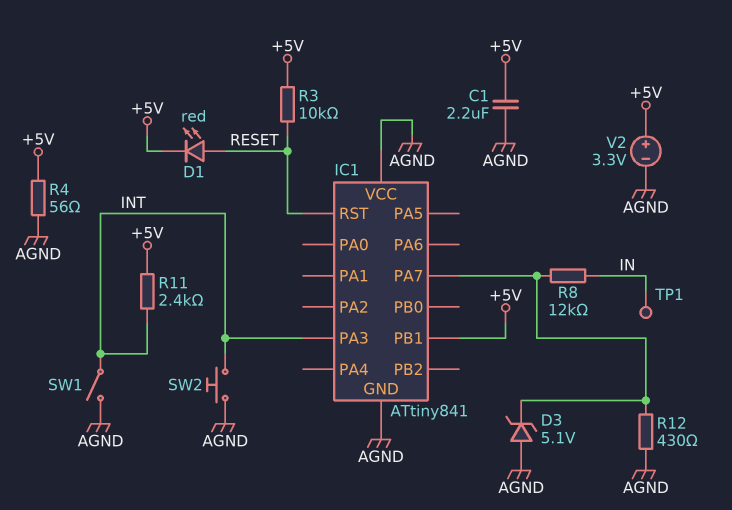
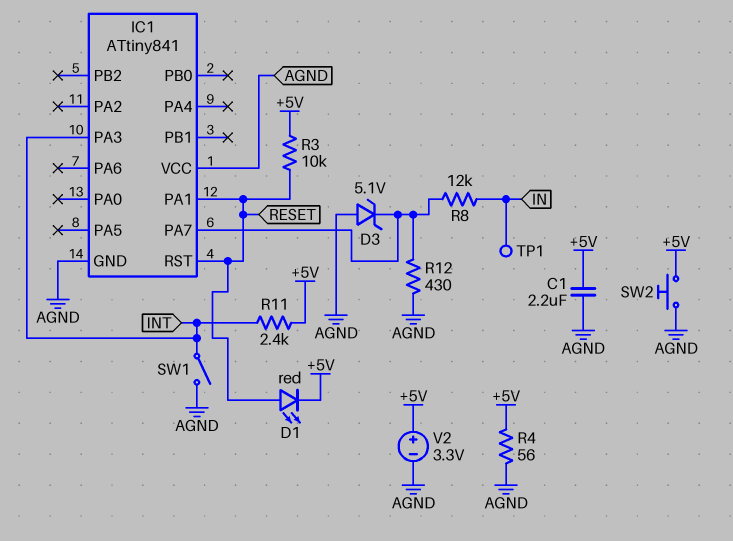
IC1 pin PA1: none -> RESET
IC1 pin PB1: +5V -> none
SW2: button (AGND, INT) -> button (+5V, AGND)

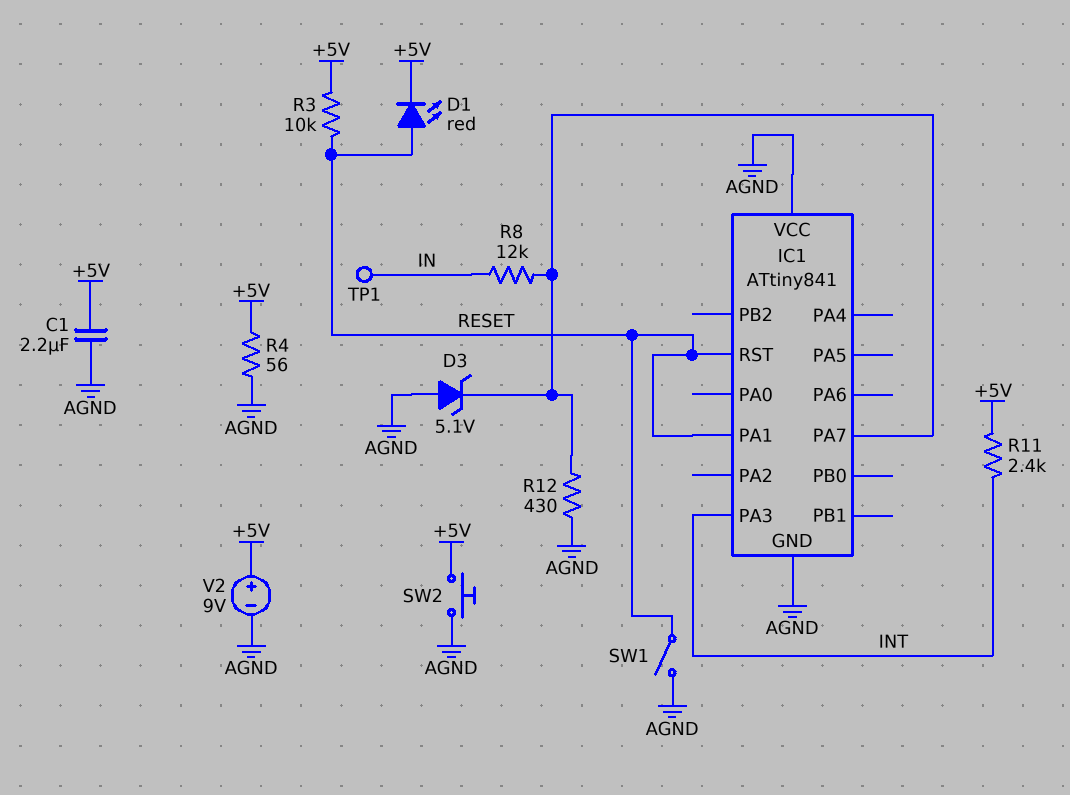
SW1: switch (AGND, INT) -> switch (AGND, RESET)
V2: 3.3V (plus +5V, minus AGND) -> 9V (plus +5V, minus AGND)

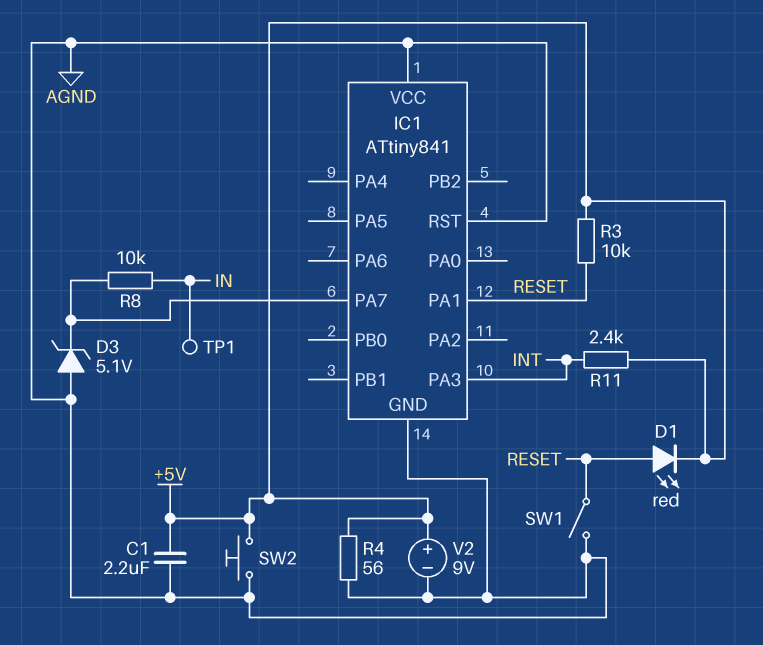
IC1 pin RST: RESET -> AGND
R8: 12k (IC1/PA7, IN) -> 10k (IC1/PA7, IN)
R12: 430 (AGND, IC1/PA7) -> none

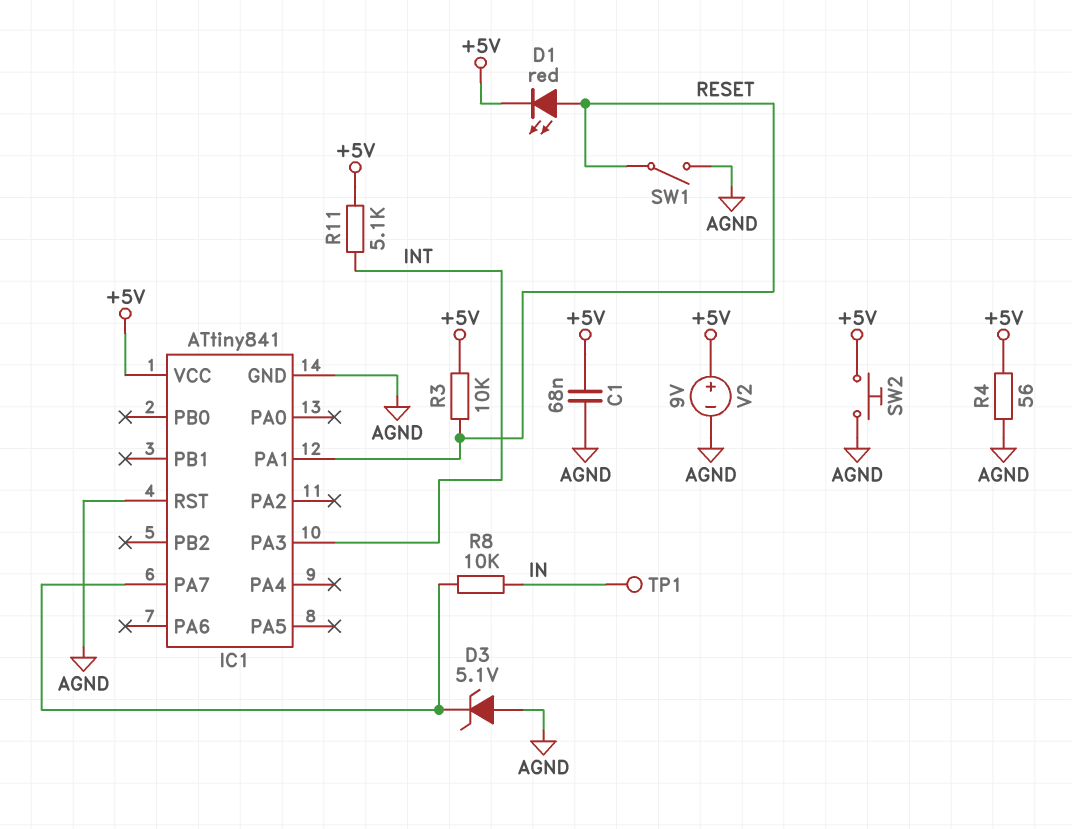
C1: 2.2uF (+5V, AGND) -> 68nF (+5V, AGND)
IC1 pin VCC: AGND -> +5V
R11: 2.4k (+5V, INT) -> 5.1k (+5V, INT)

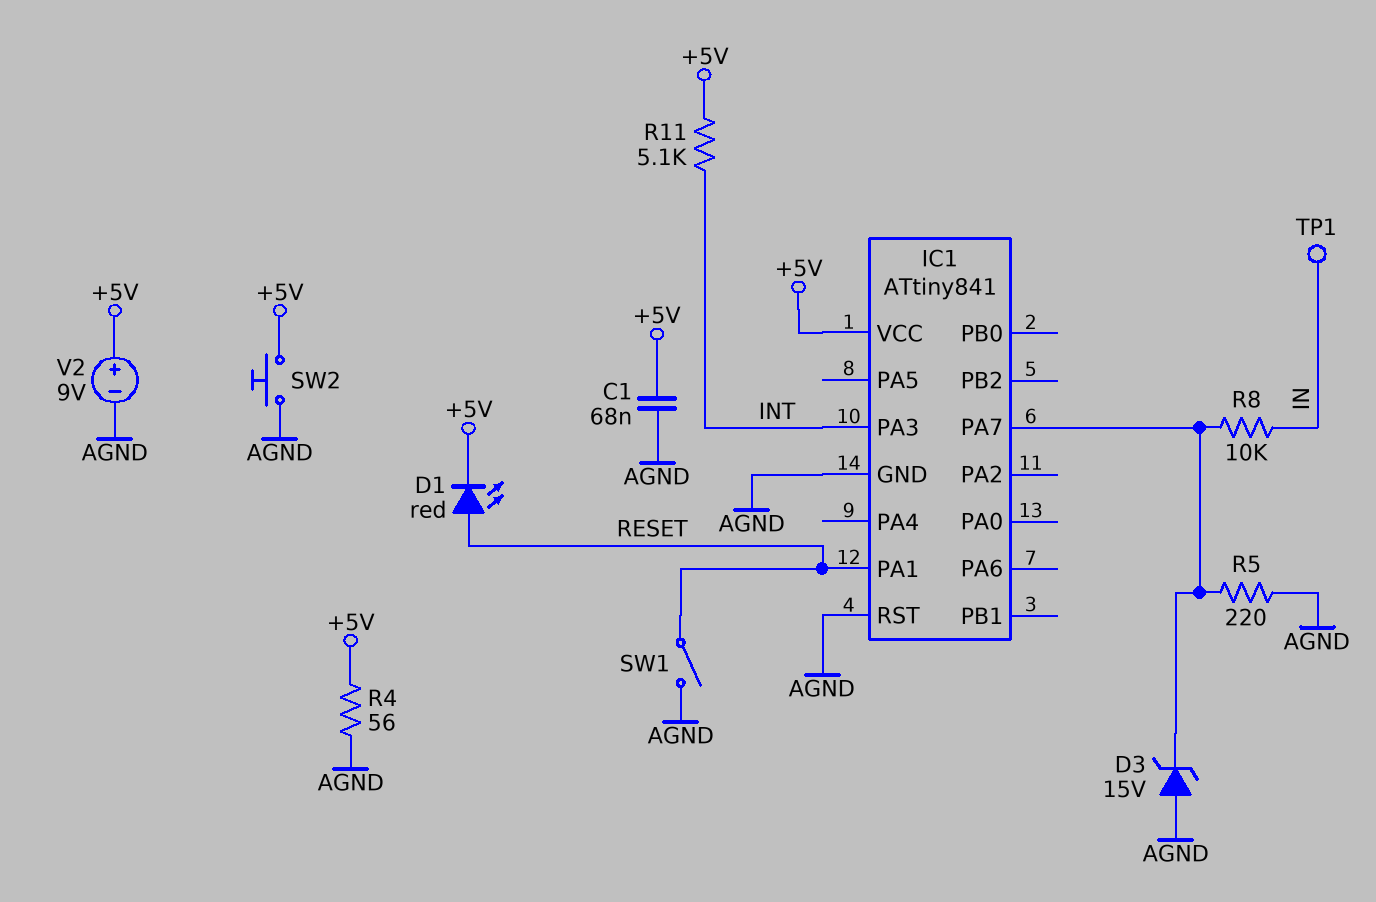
D3: zener 5.1V (A AGND, K IC1/PA7) -> zener 15V (A AGND, K IC1/PA7)
R3: 10k (+5V, RESET) -> none
R5: none -> 220 (AGND, IC1/PA7)

